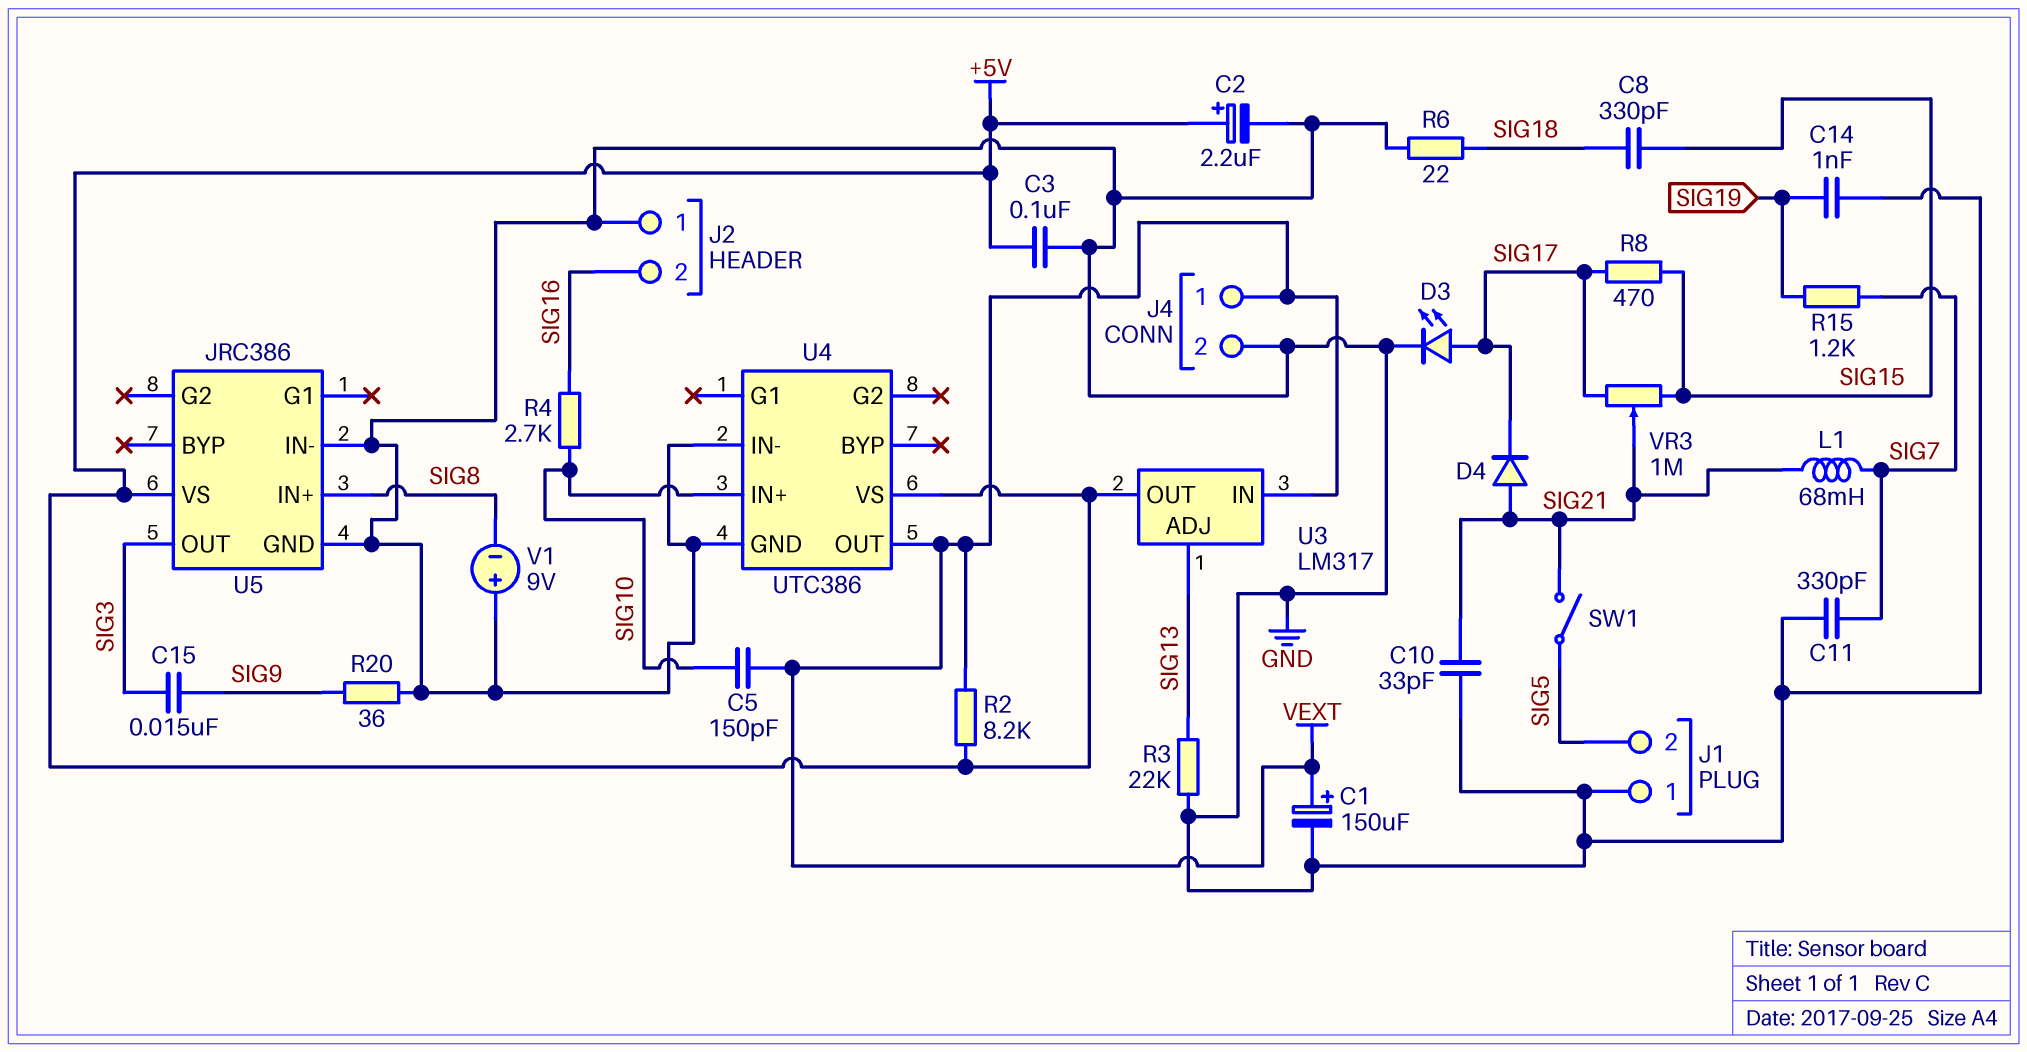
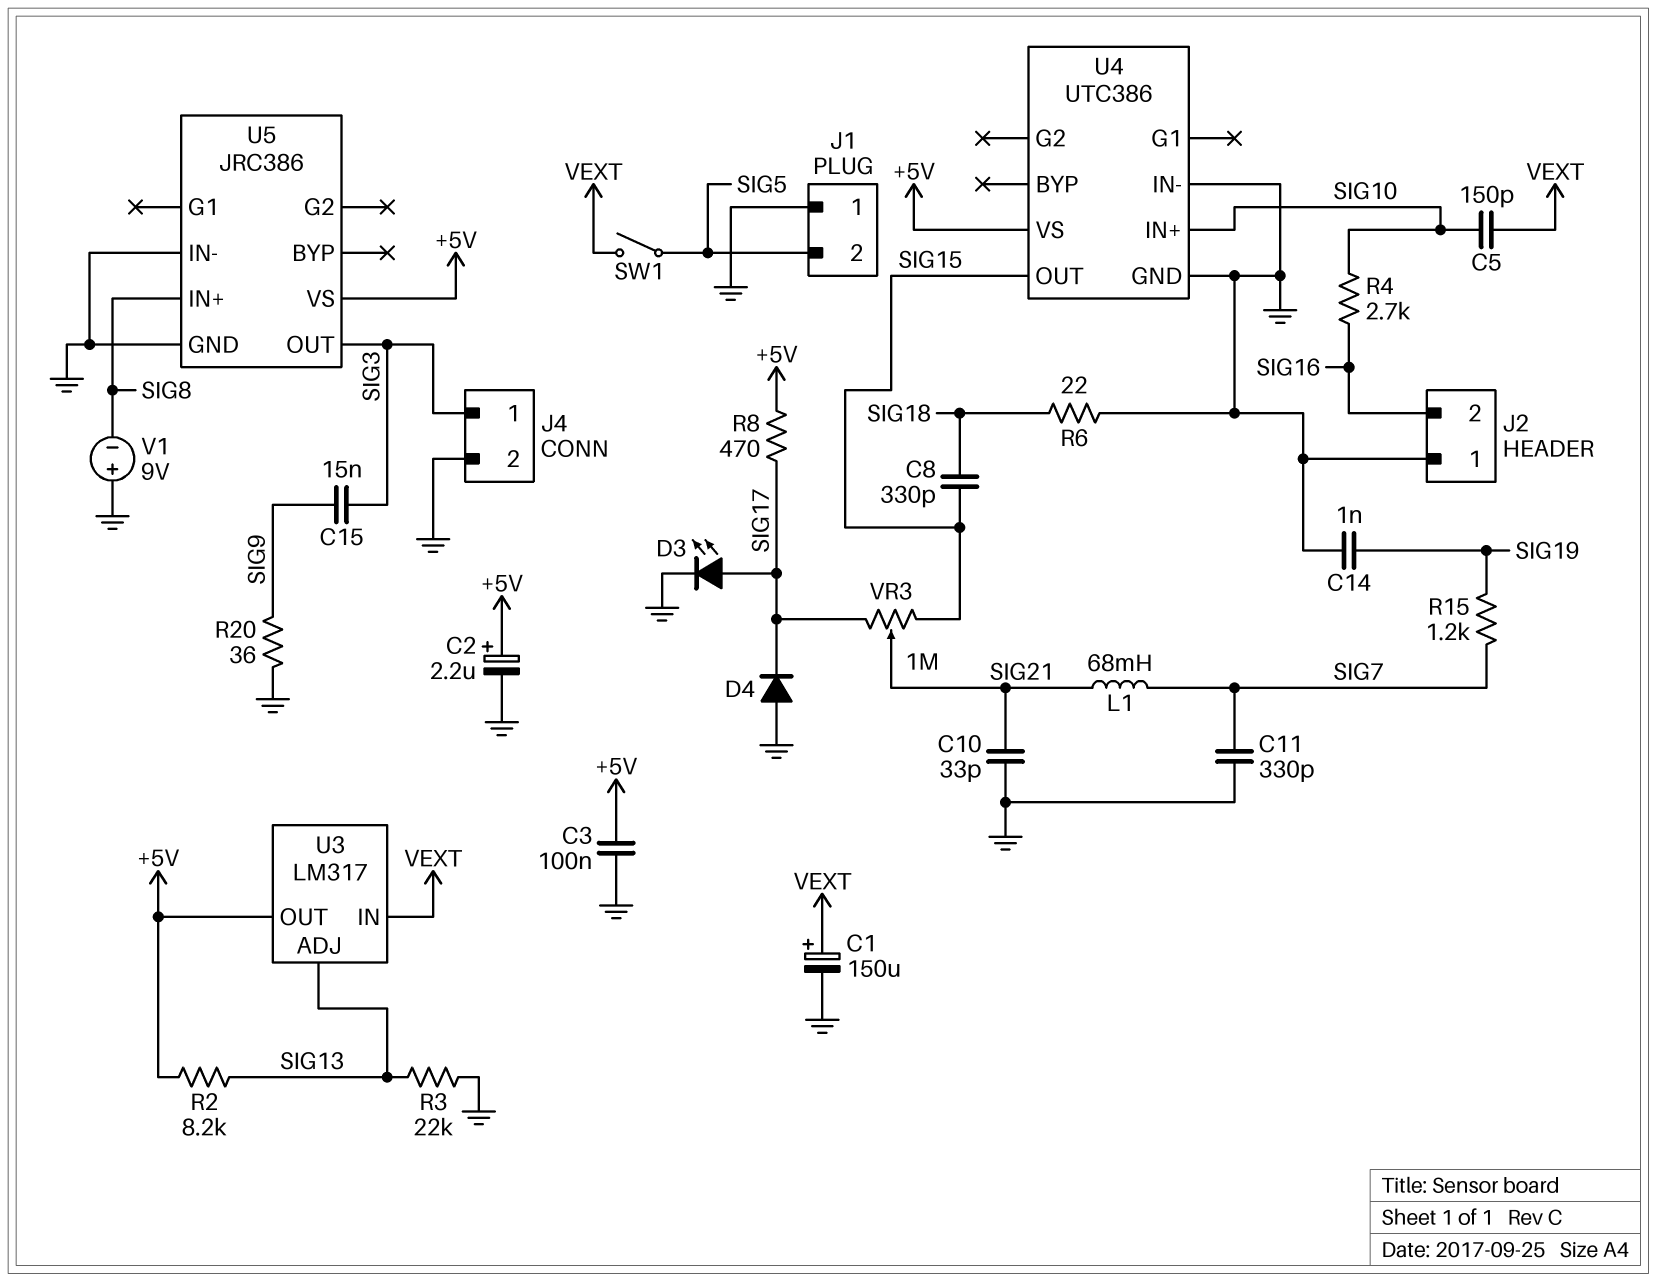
D4: diode (A SIG21, K SIG17) -> diode (A GND, K SIG17)
J4 pin 1: VEXT -> SIG3
R2: 8.2k (+5V, VEXT) -> 8.2k (+5V, SIG13)
R8: 470 (SIG15, SIG17) -> 470 (+5V, SIG17)
SW1: switch (SIG5, SIG21) -> switch (SIG5, VEXT)
U4 pin OUT: VEXT -> SIG15

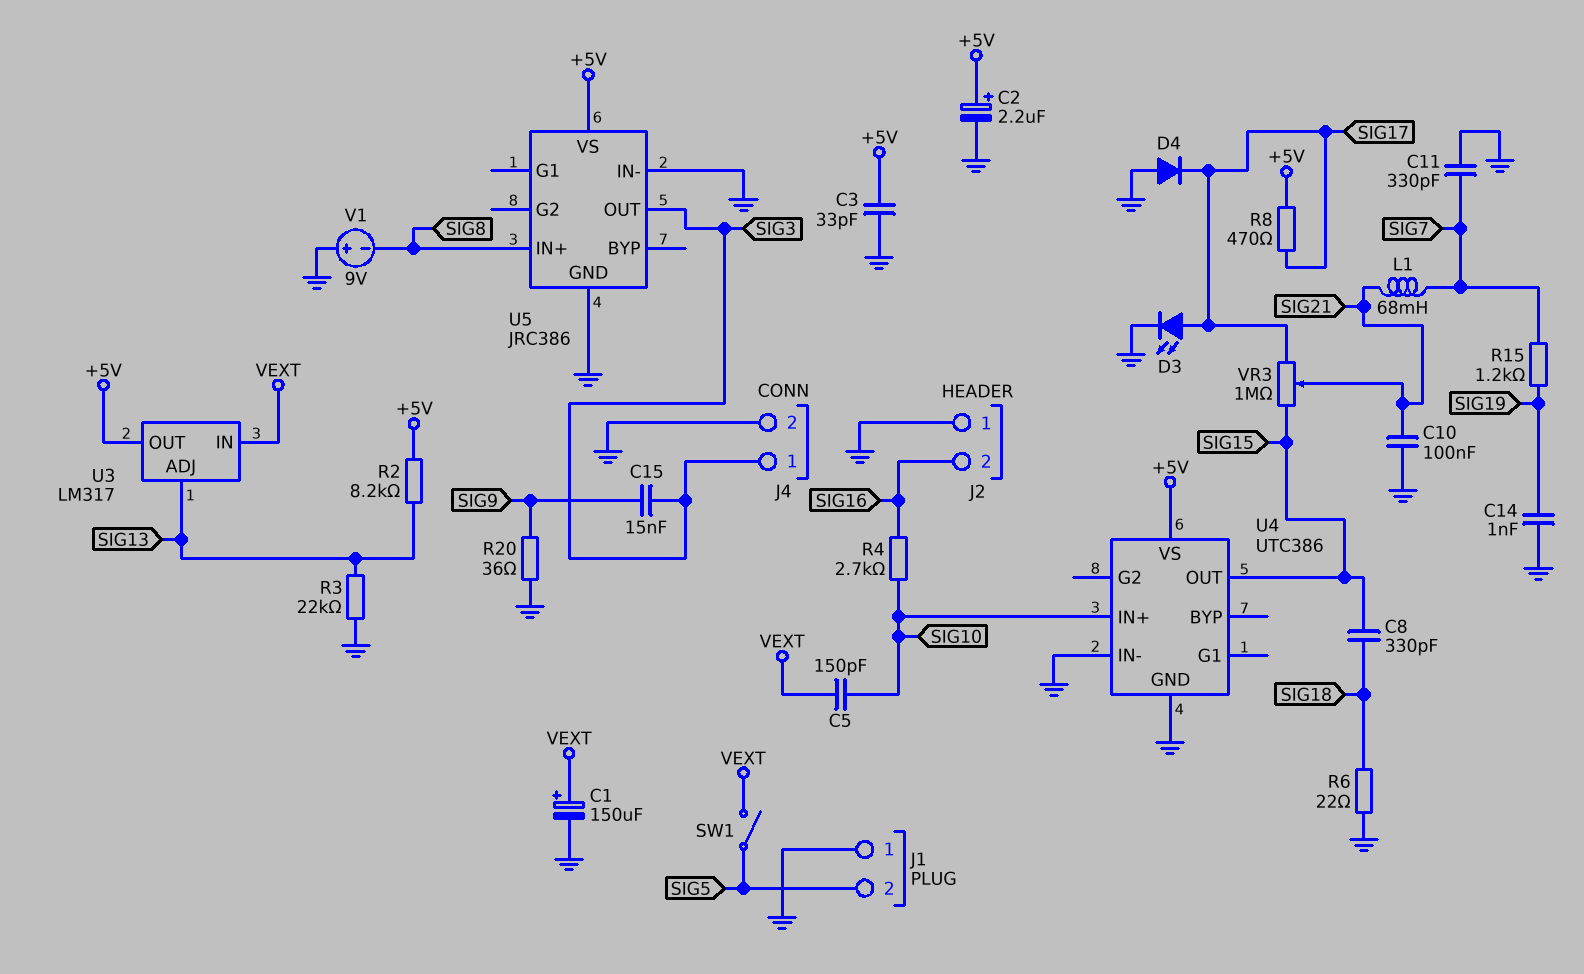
C3: 100nF (+5V, GND) -> 33pF (+5V, GND)
C10: 33pF (GND, SIG21) -> 100nF (GND, SIG21)

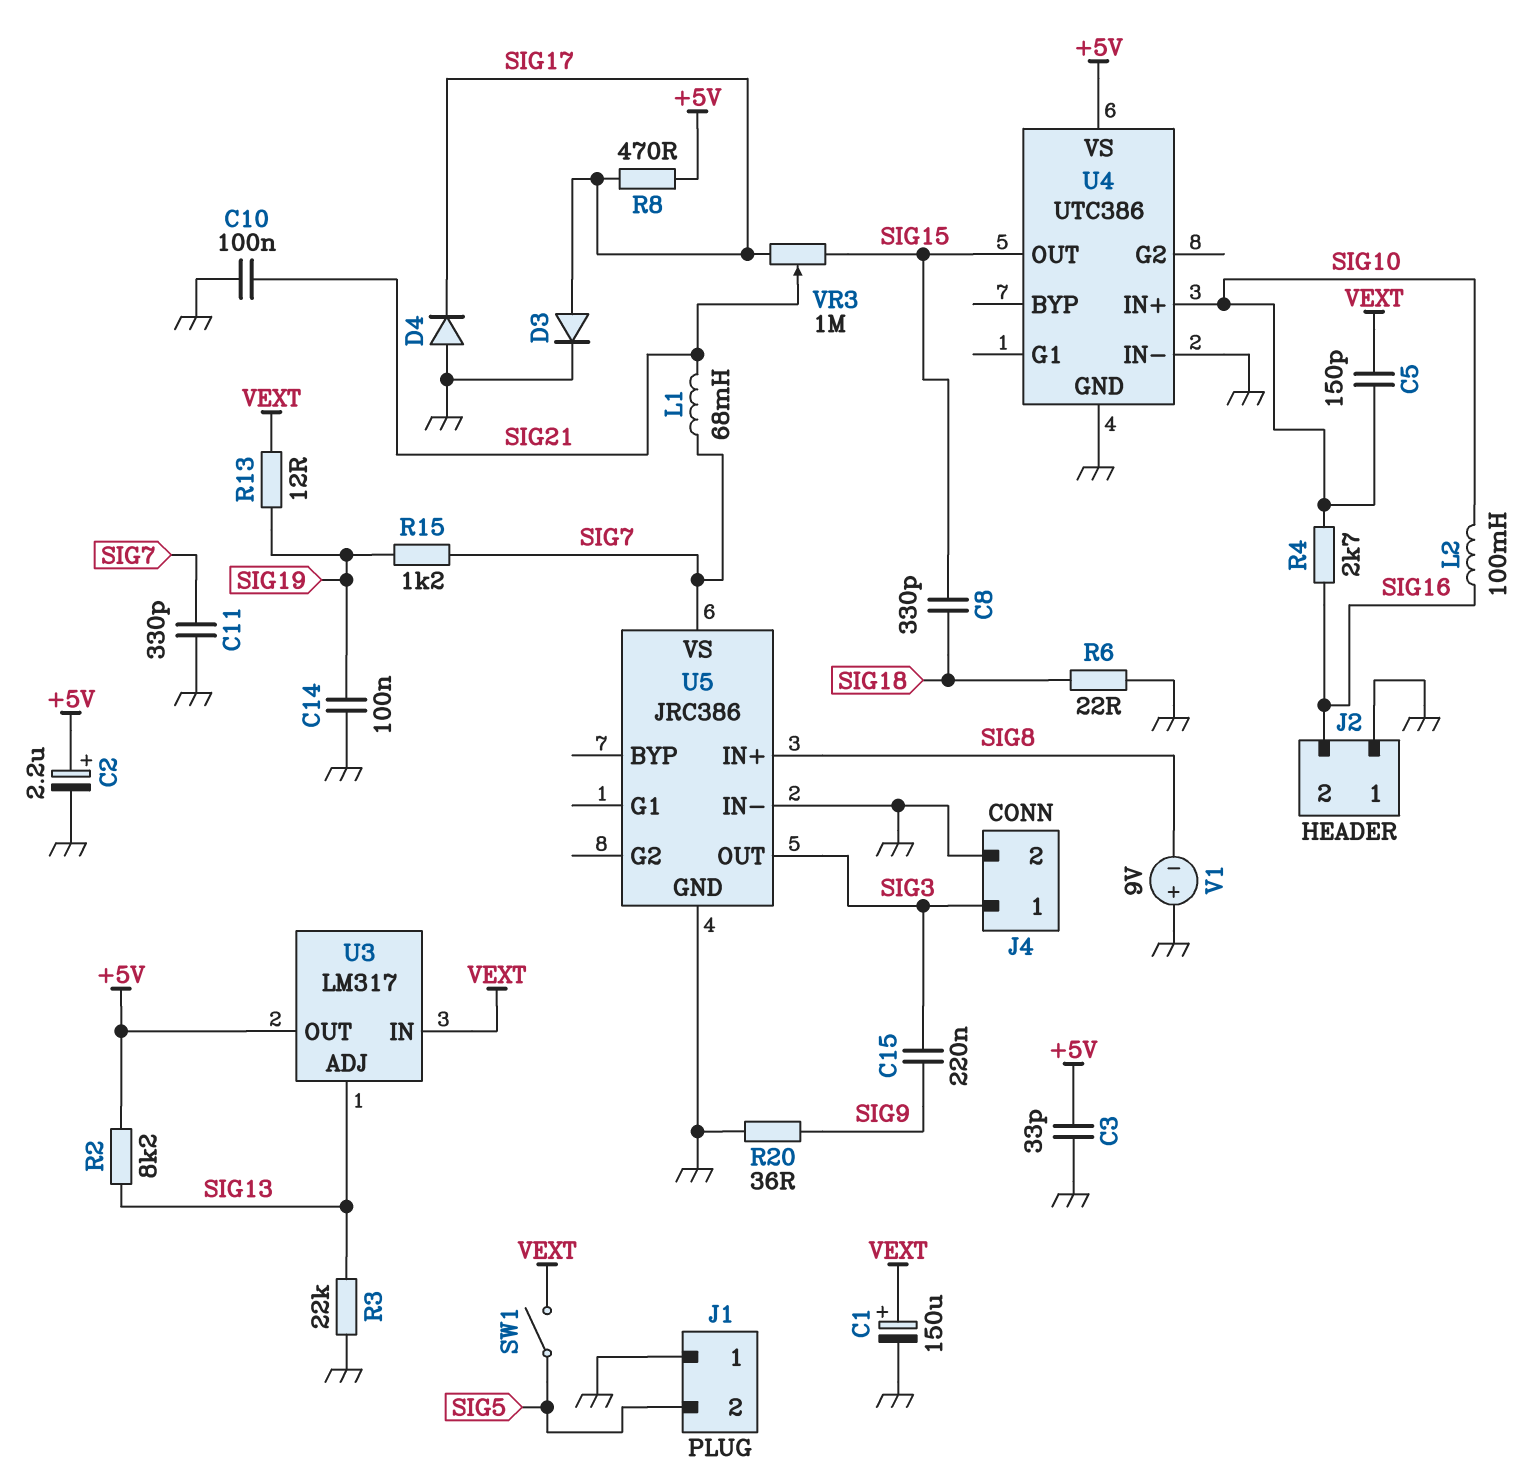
C14: 1nF (GND, SIG19) -> 100nF (GND, SIG19)
C15: 15nF (SIG3, SIG9) -> 220nF (SIG3, SIG9)
D3: LED (A SIG17, K GND) -> diode (A SIG17, K GND)
L2: none -> 100mH (SIG10, SIG16)
R13: none -> 12 (SIG19, VEXT)
U5 pin VS: +5V -> SIG7

